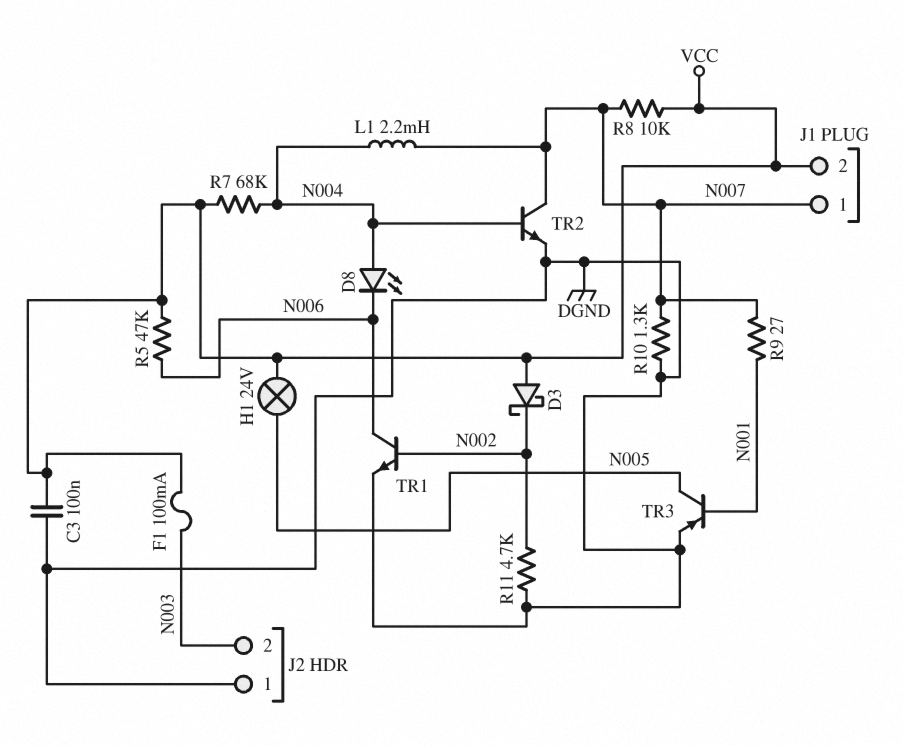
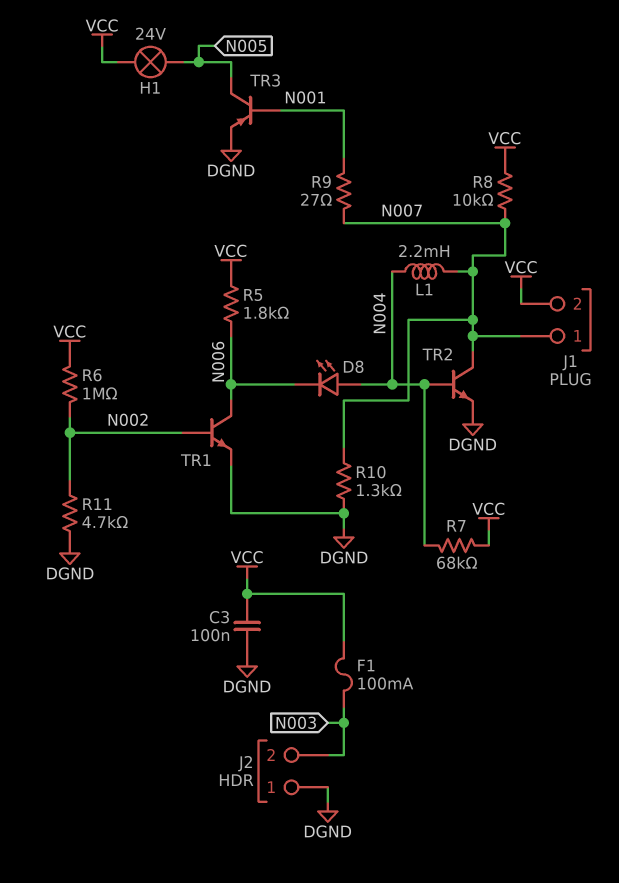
D3: schottky (A VCC, K N002) -> none
R5: 47k (N006, VCC) -> 1.8k (N006, VCC)
R6: none -> 1M (N002, VCC)

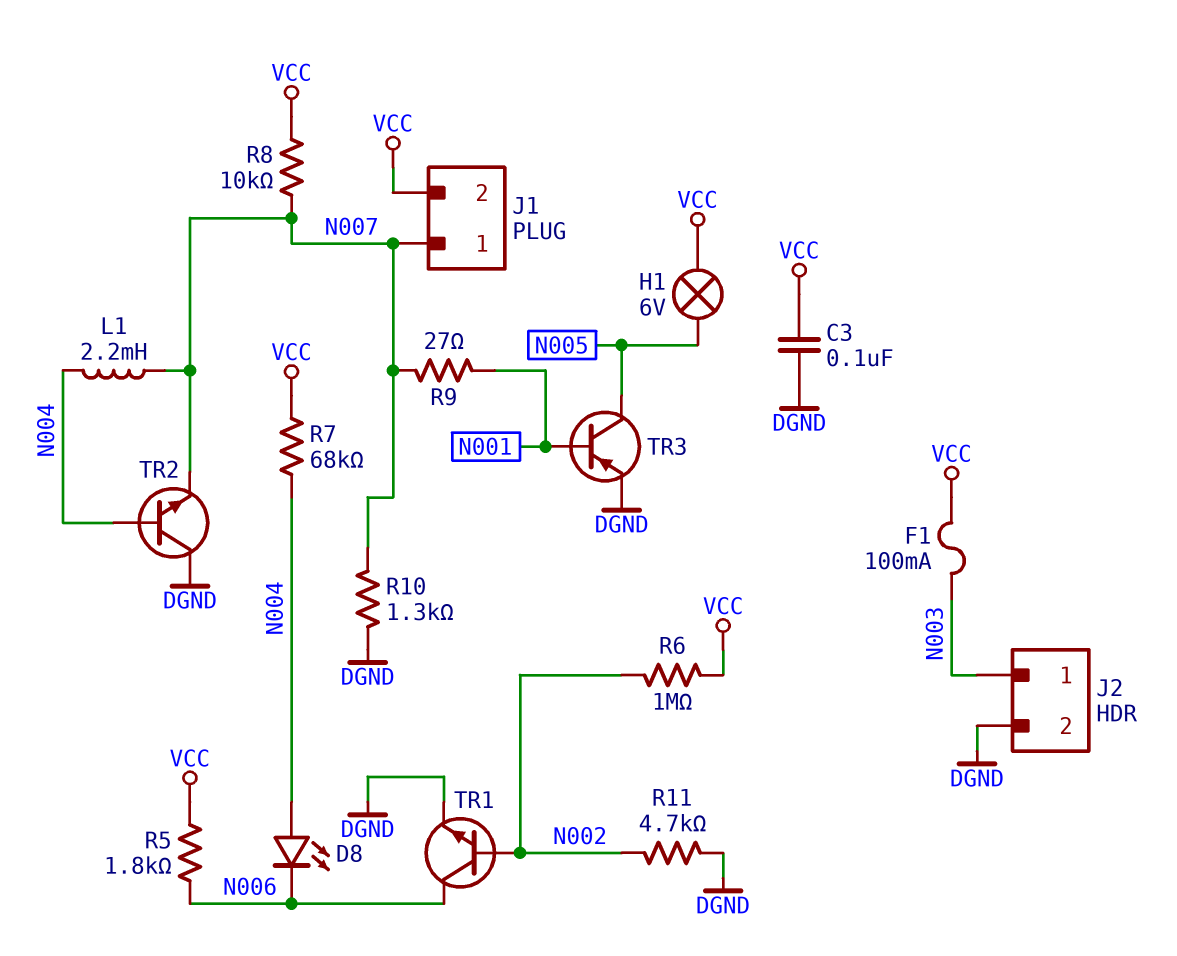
H1: lamp 24V (N005, VCC) -> lamp 6V (N005, VCC)
J2 pin 1: DGND -> N003
J2 pin 2: N003 -> DGND
TR2: NPN (B N004, C N007, E DGND) -> NPN (B N004, C DGND, E N007)

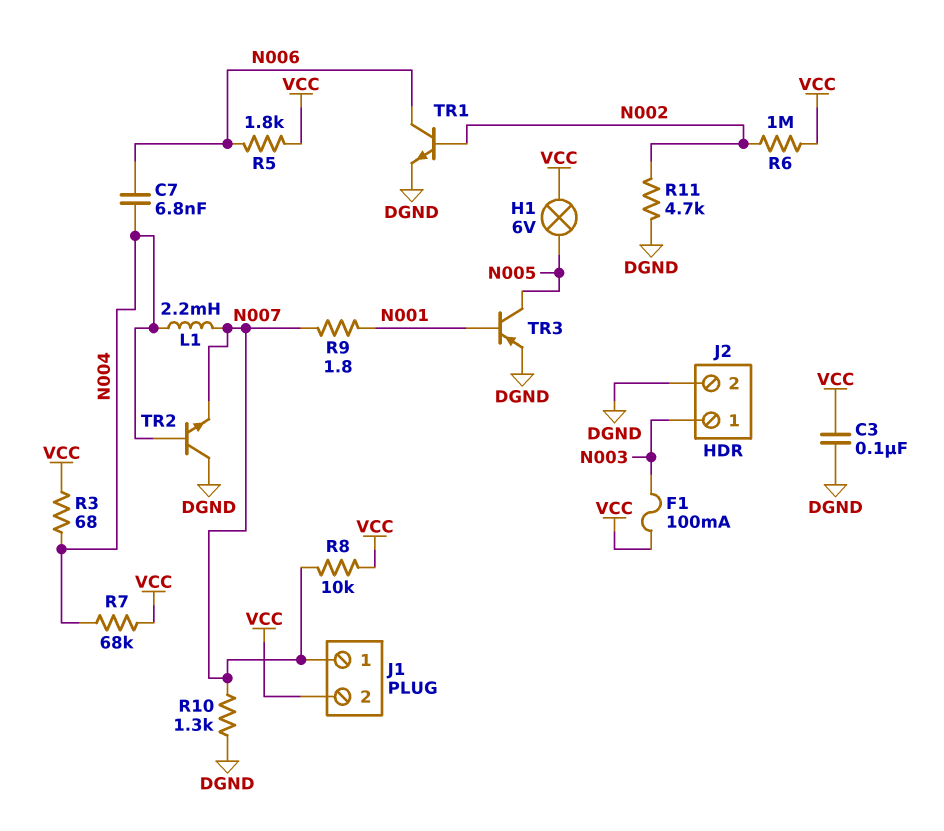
C7: none -> 6.8nF (N004, N006)
D8: LED (A N004, K N006) -> none
R3: none -> 68 (N004, VCC)
R9: 27 (N001, N007) -> 1.8 (N001, N007)

